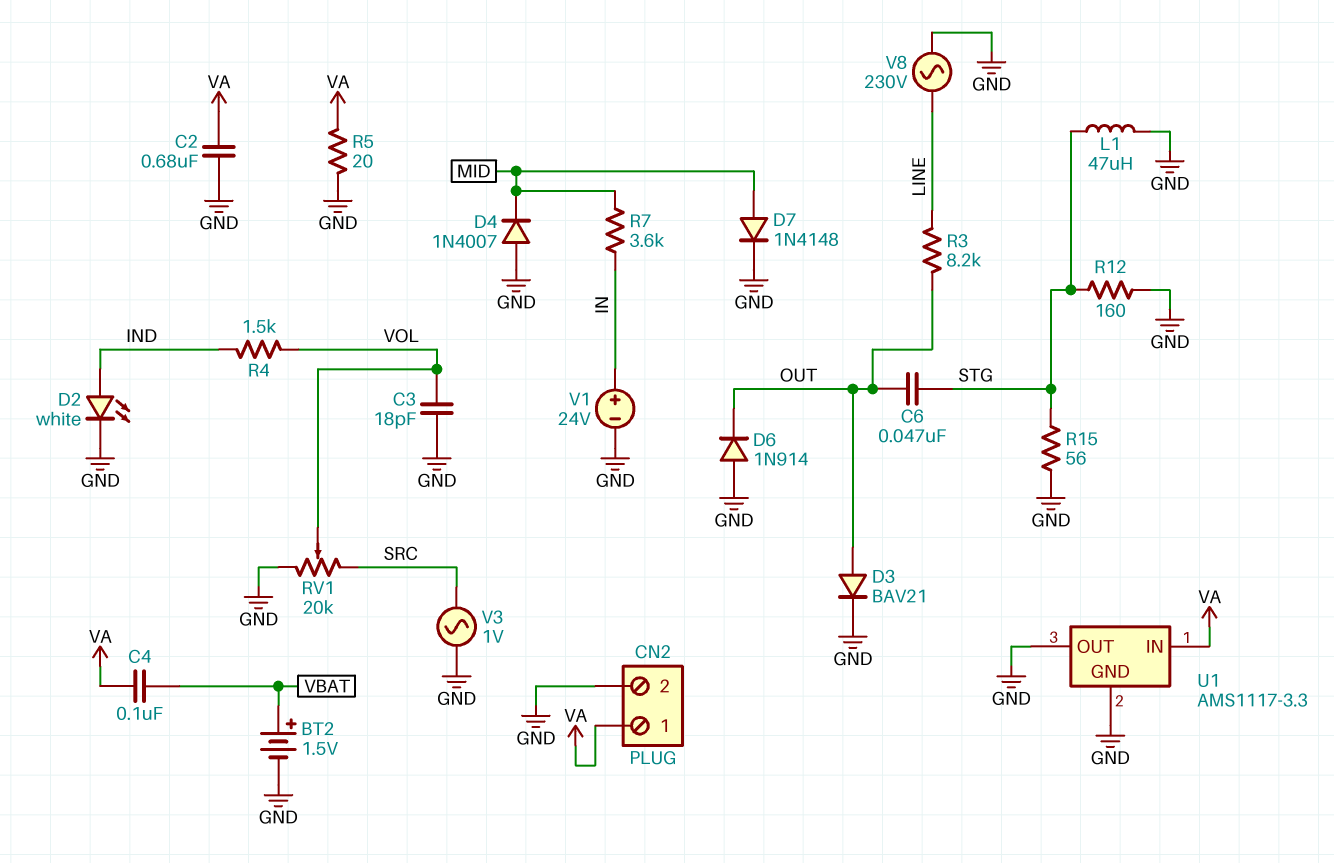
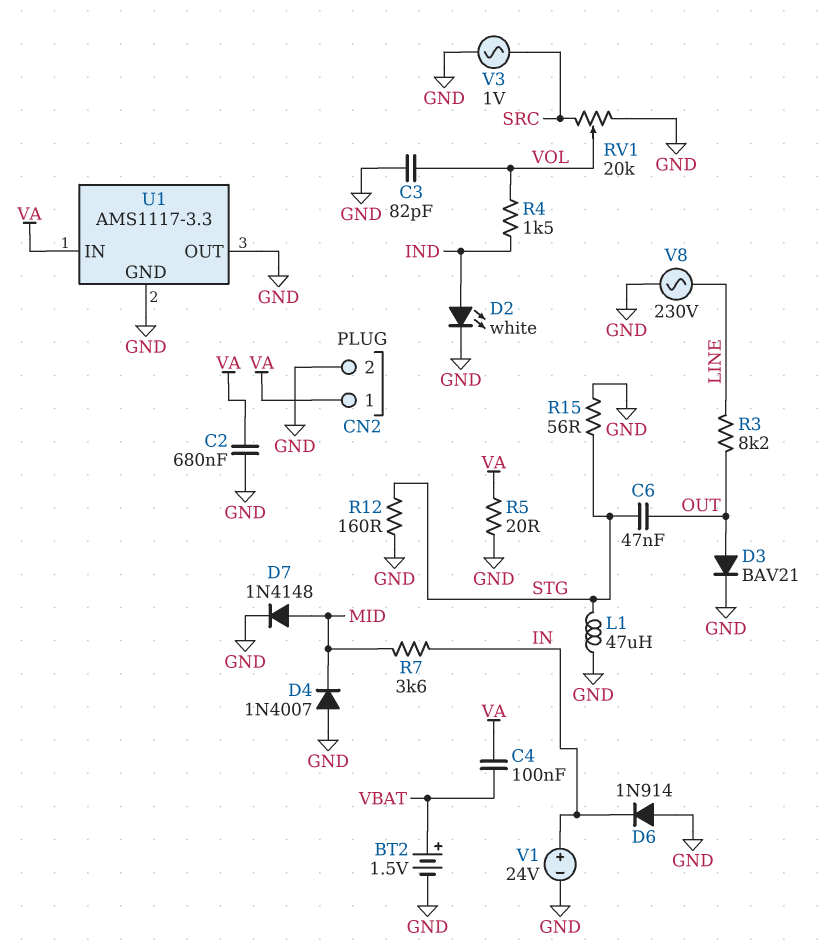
C3: 18pF (GND, VOL) -> 82pF (GND, VOL)
D6: diode 1N914 (A GND, K OUT) -> diode 1N914 (A GND, K IN)

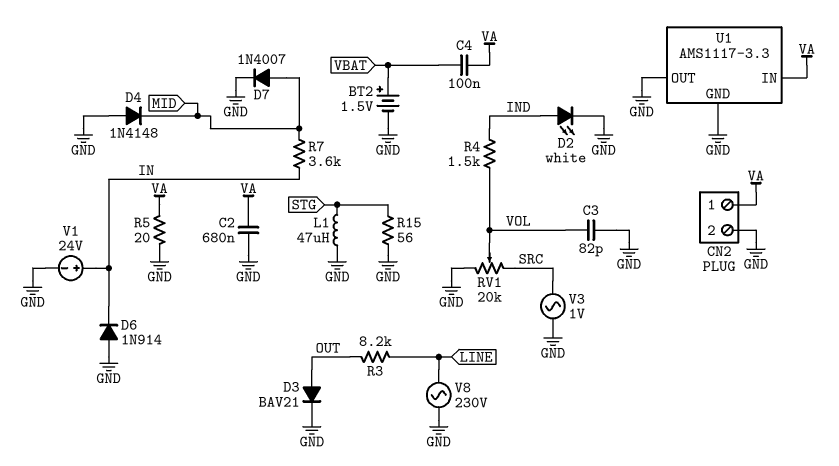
C6: 47nF (OUT, STG) -> none
D4: diode 1N4007 (A GND, K MID) -> diode 1N4148 (A GND, K MID)
D7: diode 1N4148 (A MID, K GND) -> diode 1N4007 (A MID, K GND)
R12: 160 (GND, STG) -> none

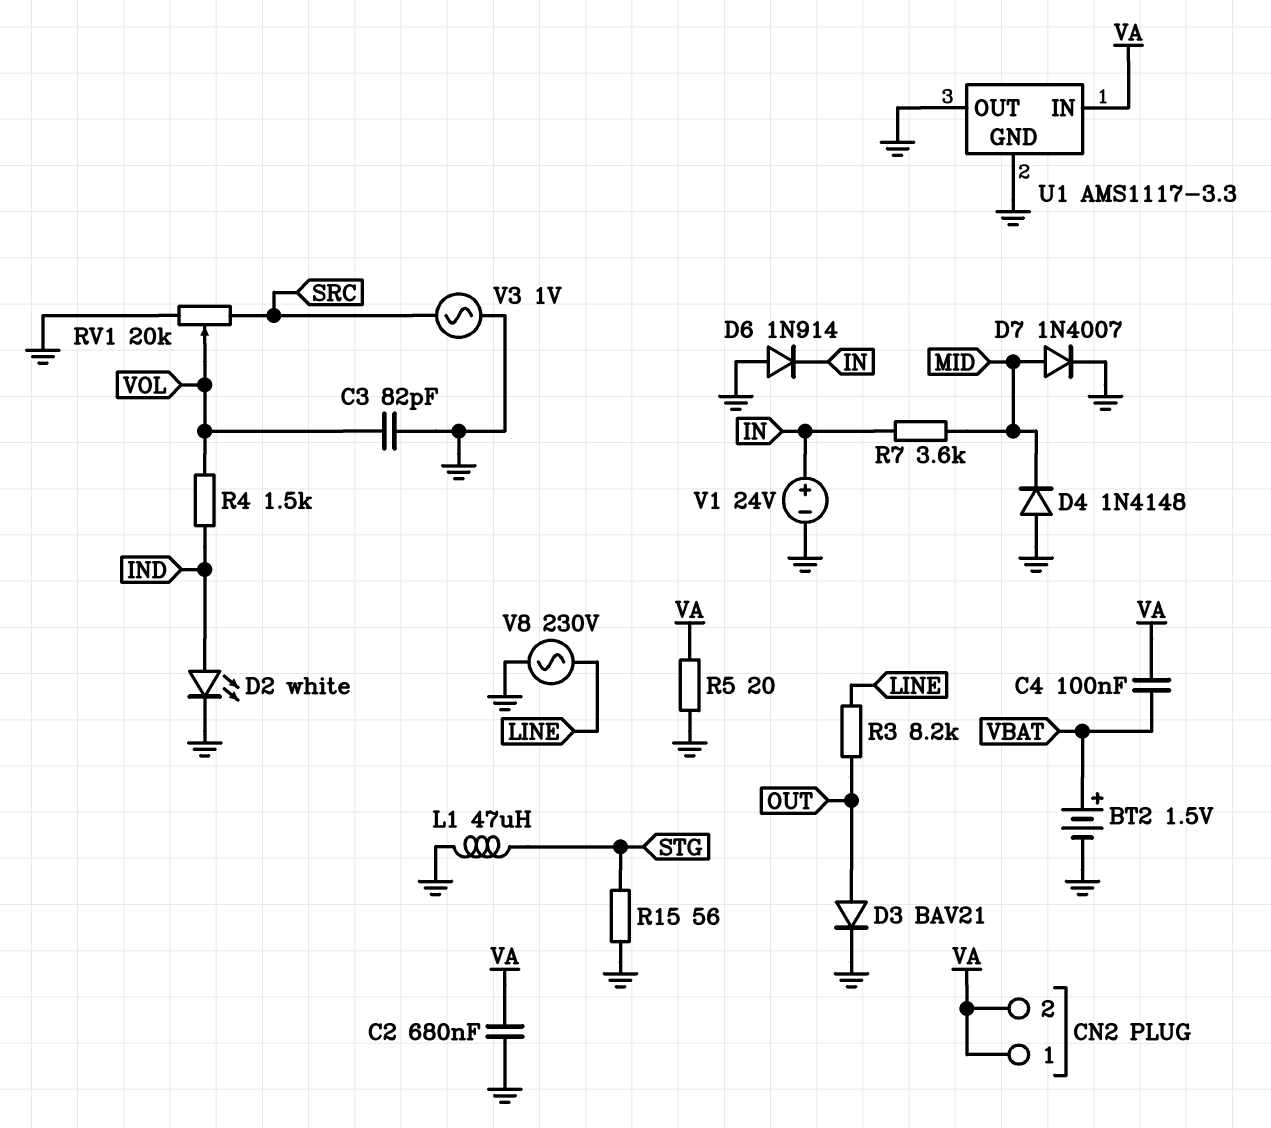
CN2 pin 2: GND -> VA

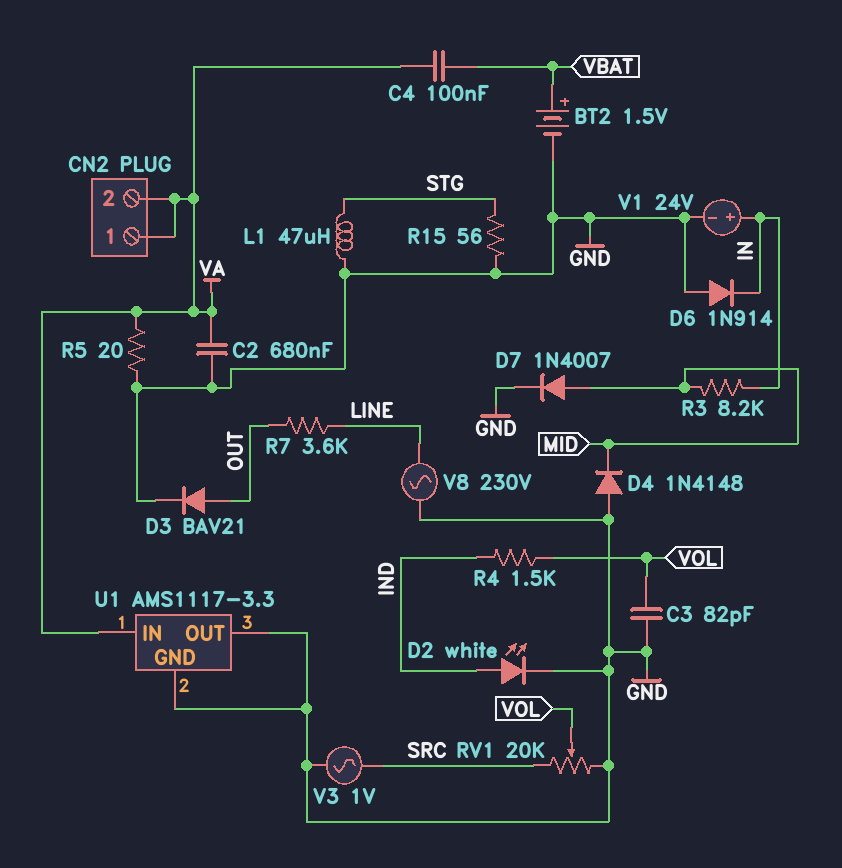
R3: 8.2k (LINE, OUT) -> 8.2k (IN, MID)
R7: 3.6k (IN, MID) -> 3.6k (LINE, OUT)

